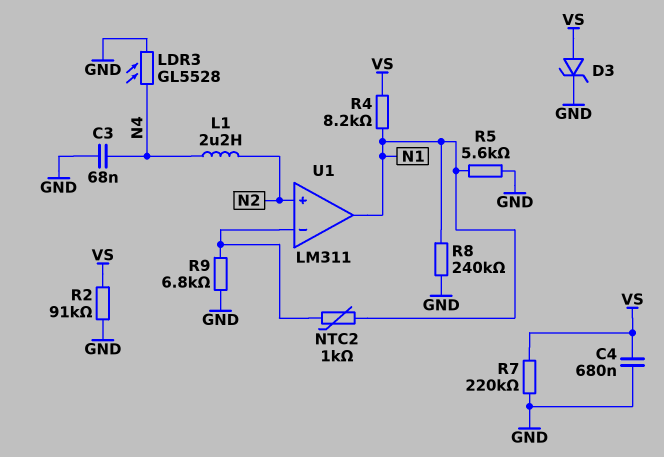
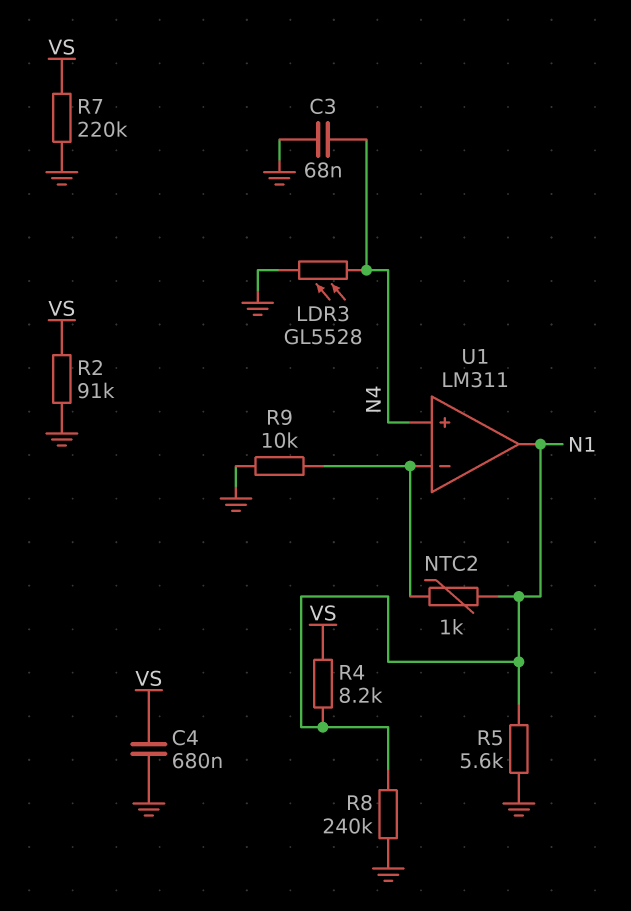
D3: zener (A VS, K GND) -> none
L1: 2.2uH (N2, N4) -> none
R9: 6.8k (GND, U1/in-) -> 10k (GND, U1/in-)
U1 pin in+: N2 -> N4

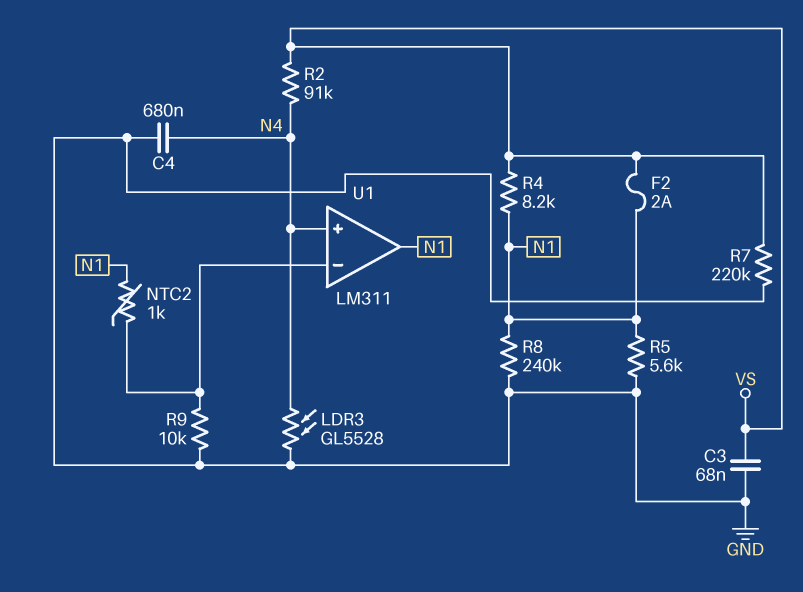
C3: 68nF (GND, N4) -> 68nF (GND, VS)
C4: 680nF (GND, VS) -> 680nF (GND, N4)
F2: none -> 2A (N1, VS)
R2: 91k (GND, VS) -> 91k (N4, VS)

